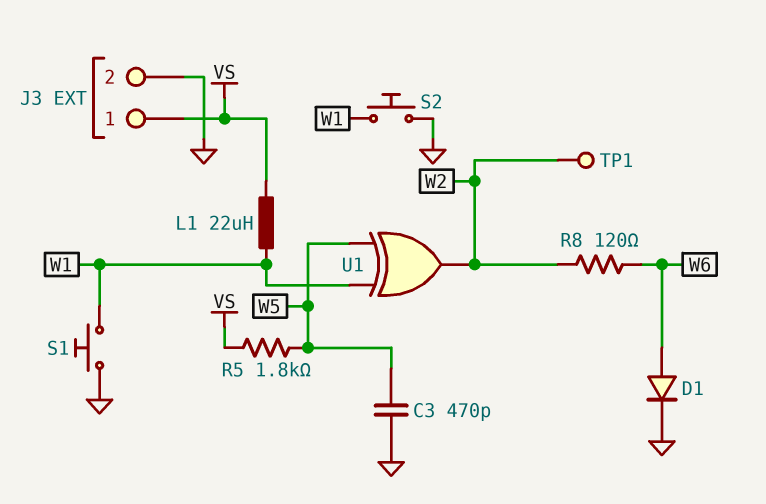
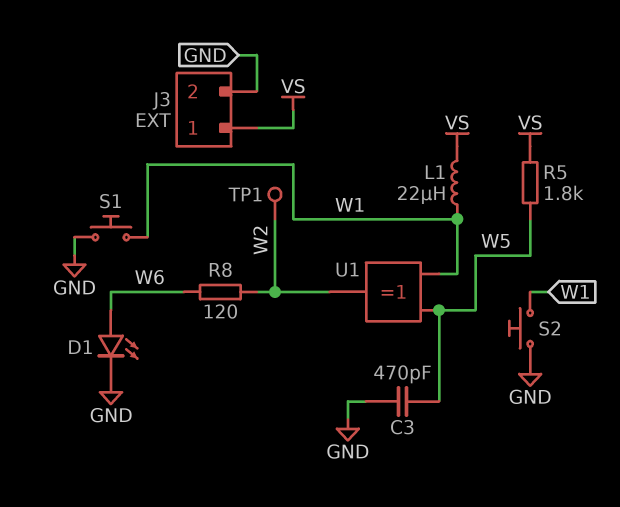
D1: diode (A W6, K GND) -> LED (A W6, K GND)

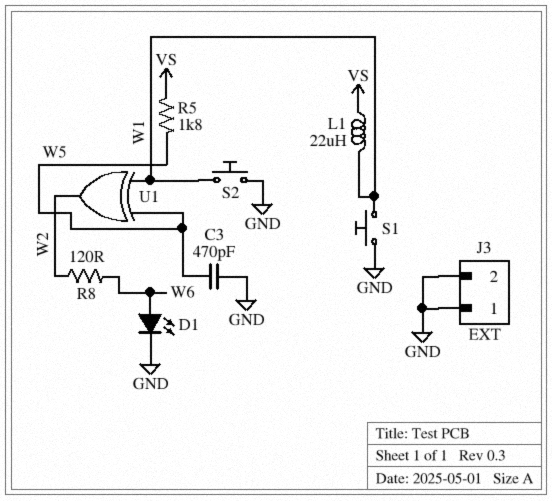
J3 pin 1: VS -> GND
TP1: test point (W2) -> none

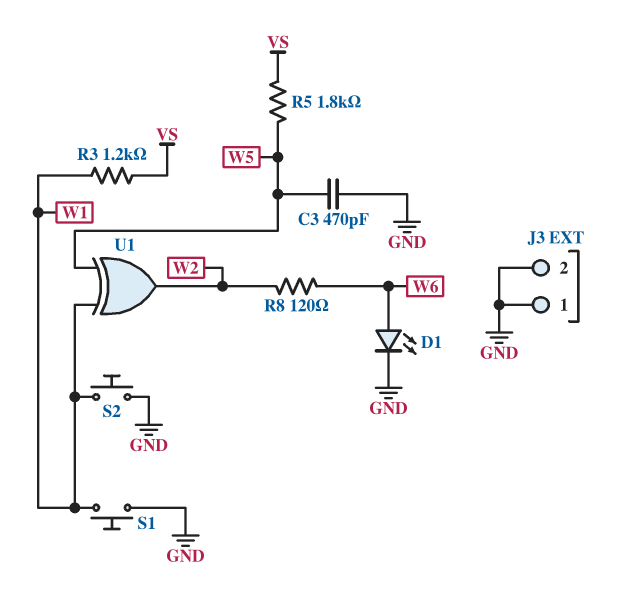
L1: 22uH (VS, W1) -> none
R3: none -> 1.2k (VS, W1)

